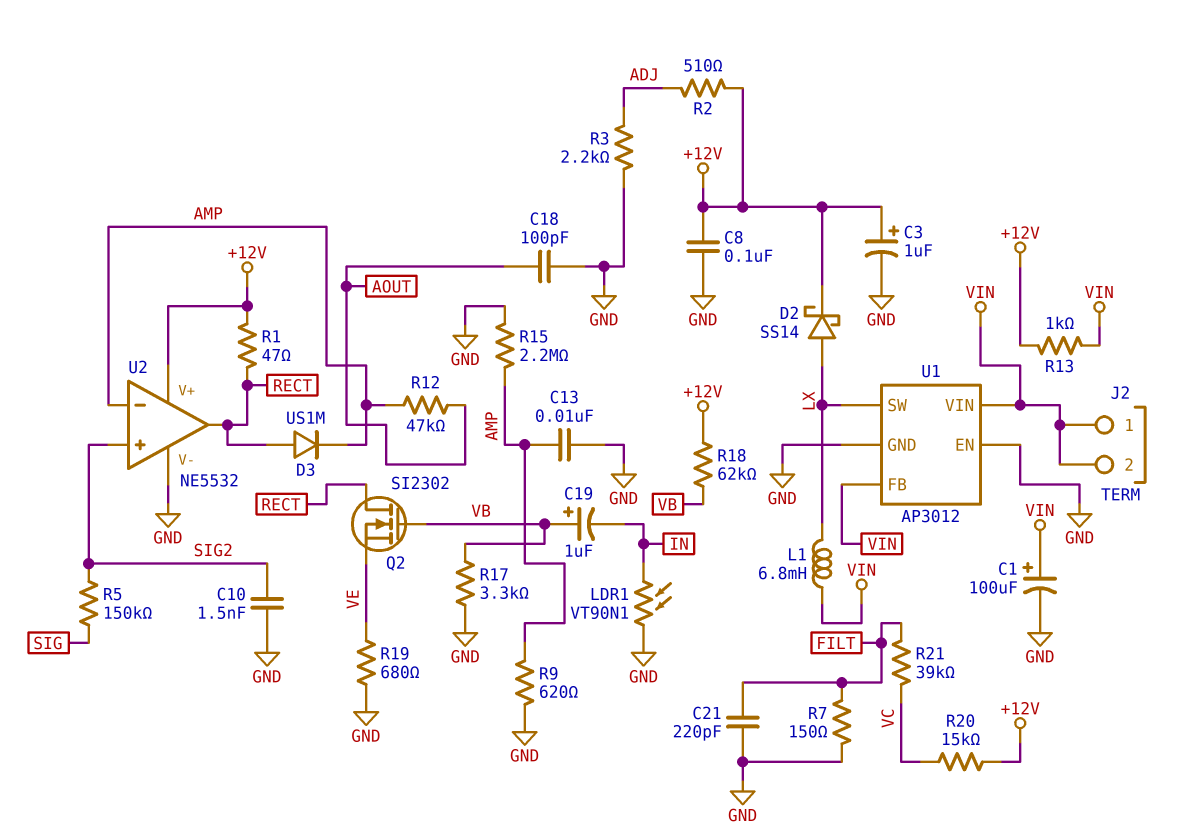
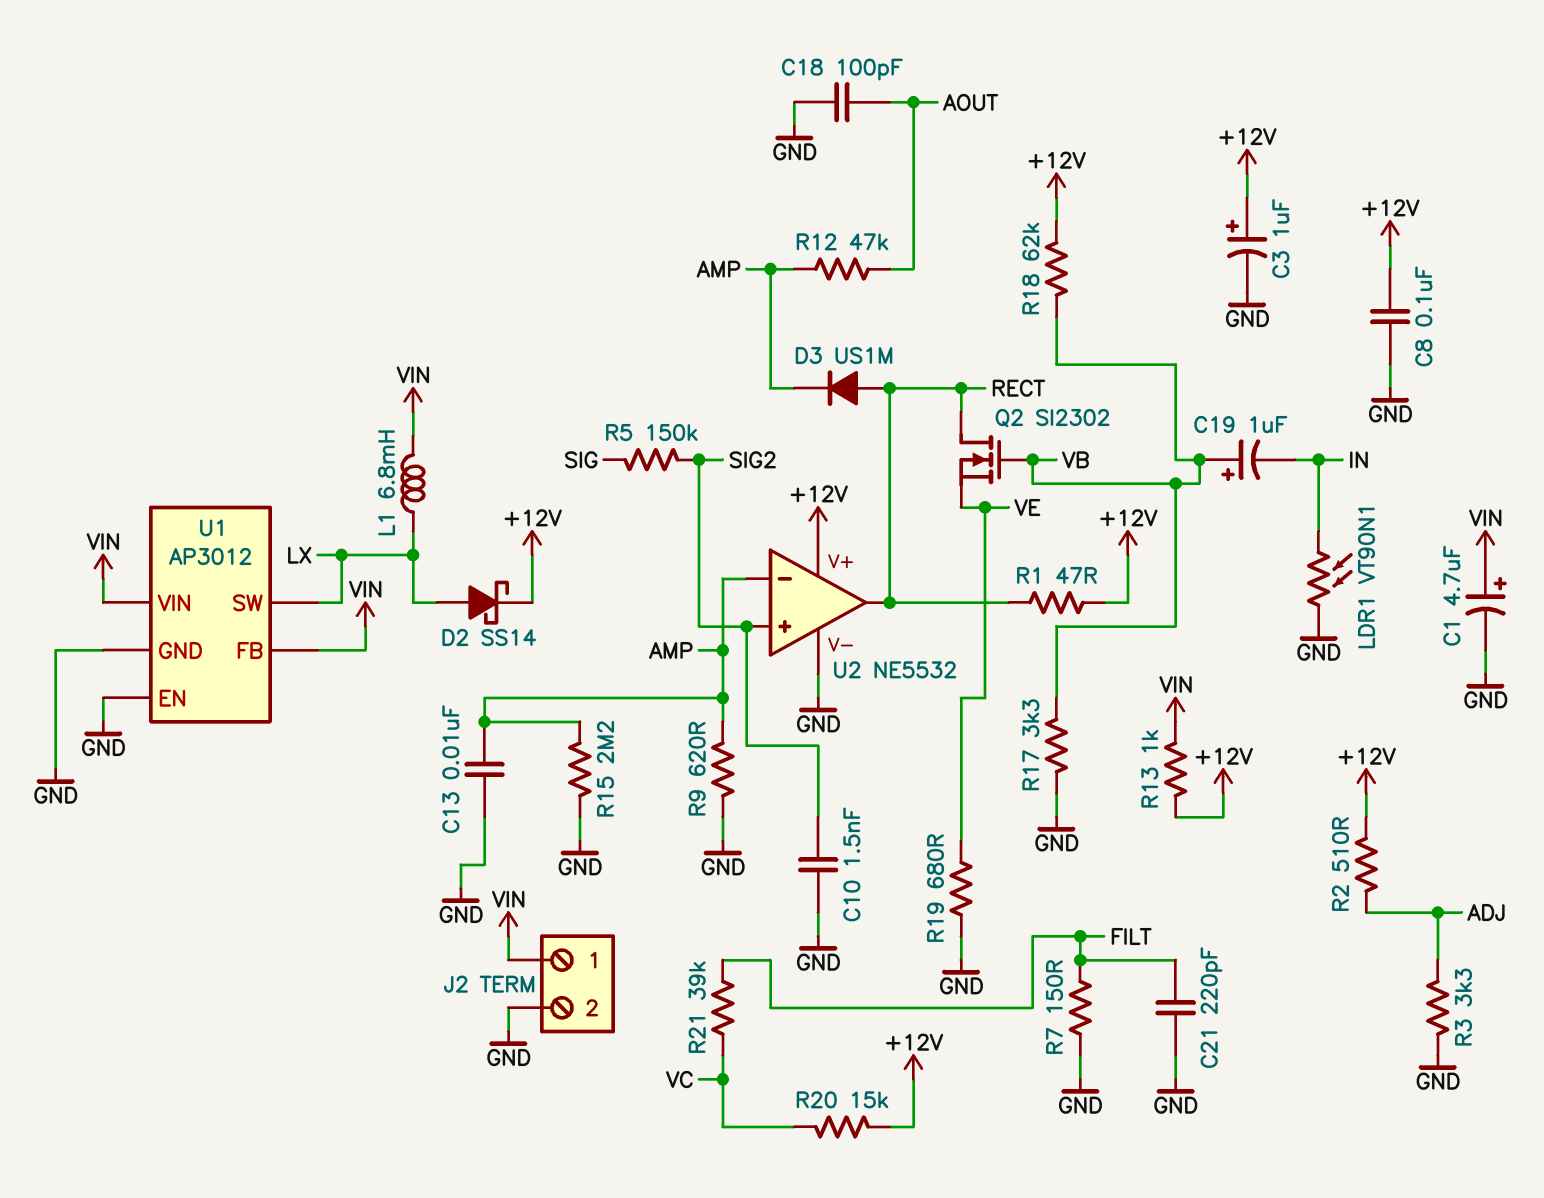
C1: 100uF (plus VIN, minus GND) -> 4.7uF (plus VIN, minus GND)
J2 pin 2: VIN -> GND
R3: 2.2k (ADJ, GND) -> 3.3k (ADJ, GND)

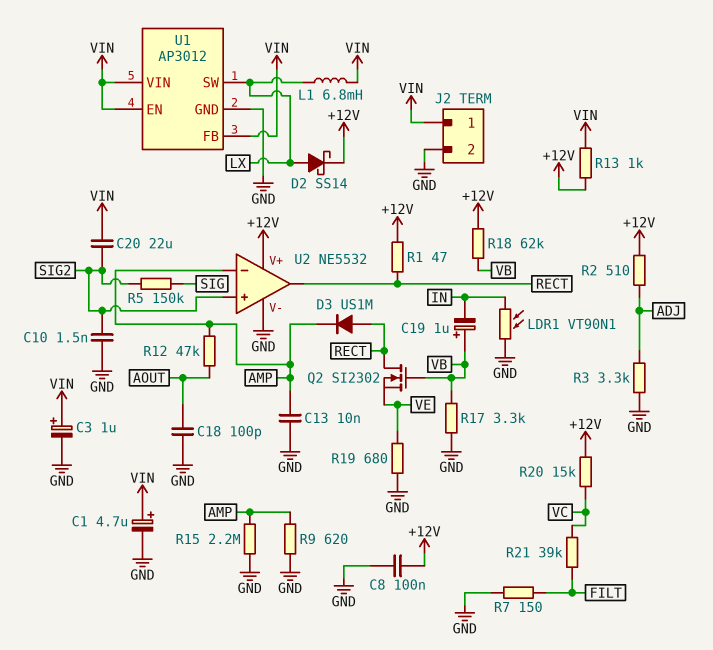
C3: 1uF (plus +12V, minus GND) -> 1uF (plus VIN, minus GND)
C20: none -> 22uF (SIG2, VIN)
C21: 220pF (FILT, GND) -> none
U1 pin EN: GND -> VIN

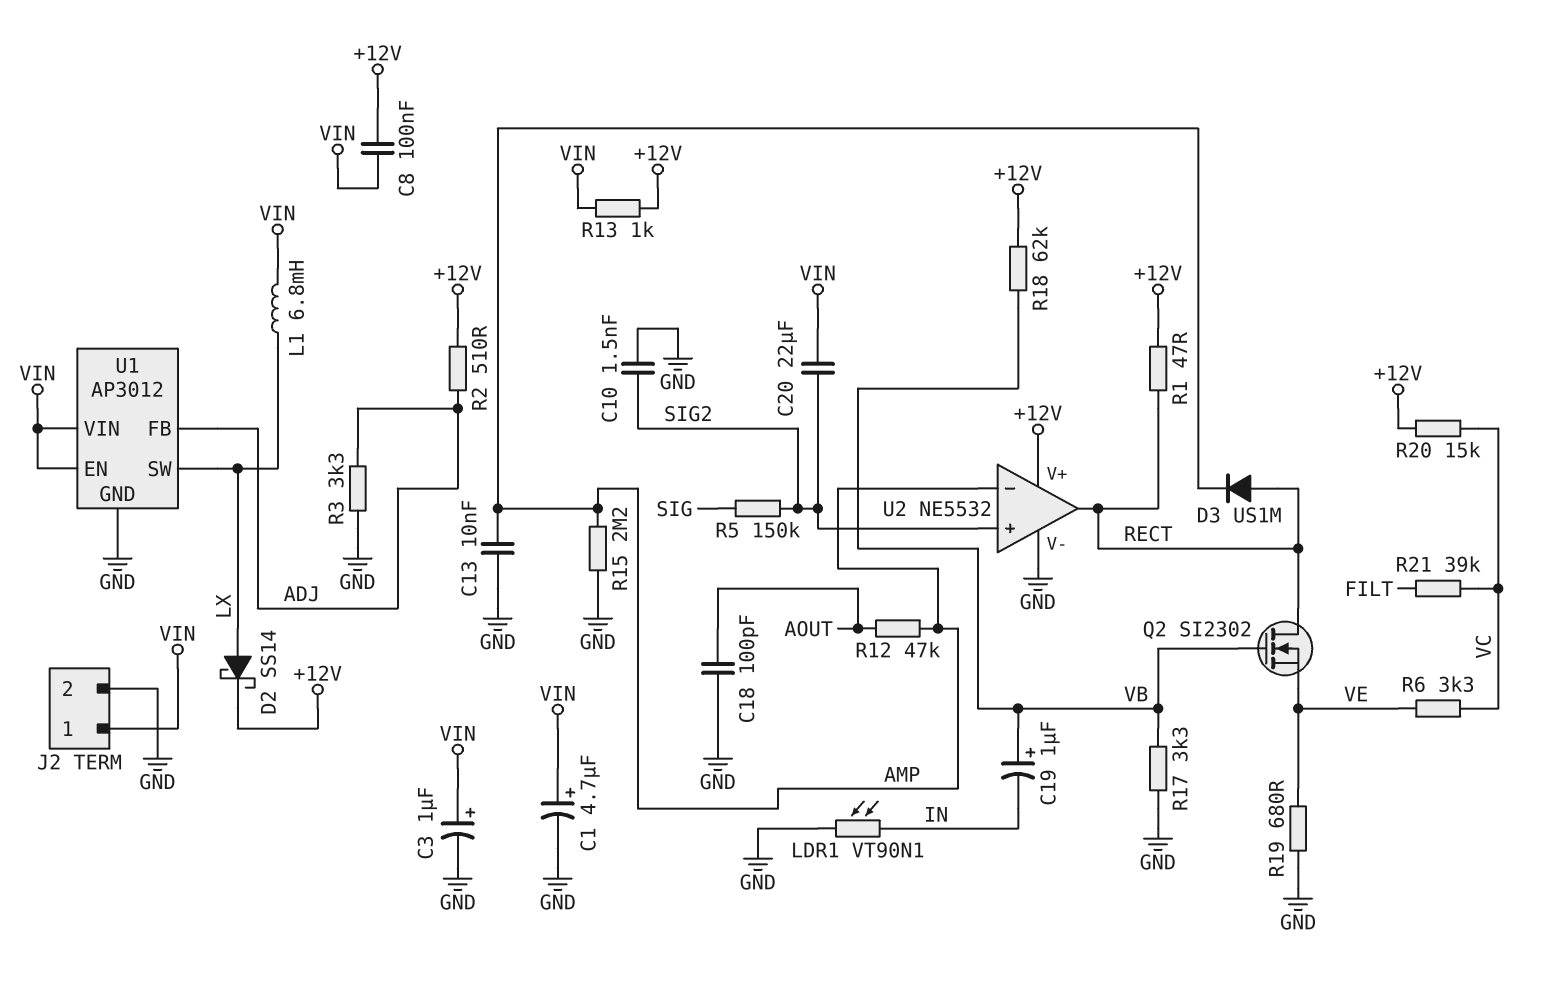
C8: 100nF (+12V, GND) -> 100nF (+12V, VIN)
R6: none -> 3.3k (VC, VE)
R7: 150 (FILT, GND) -> none
R9: 620 (AMP, GND) -> none
U1 pin FB: VIN -> ADJ

